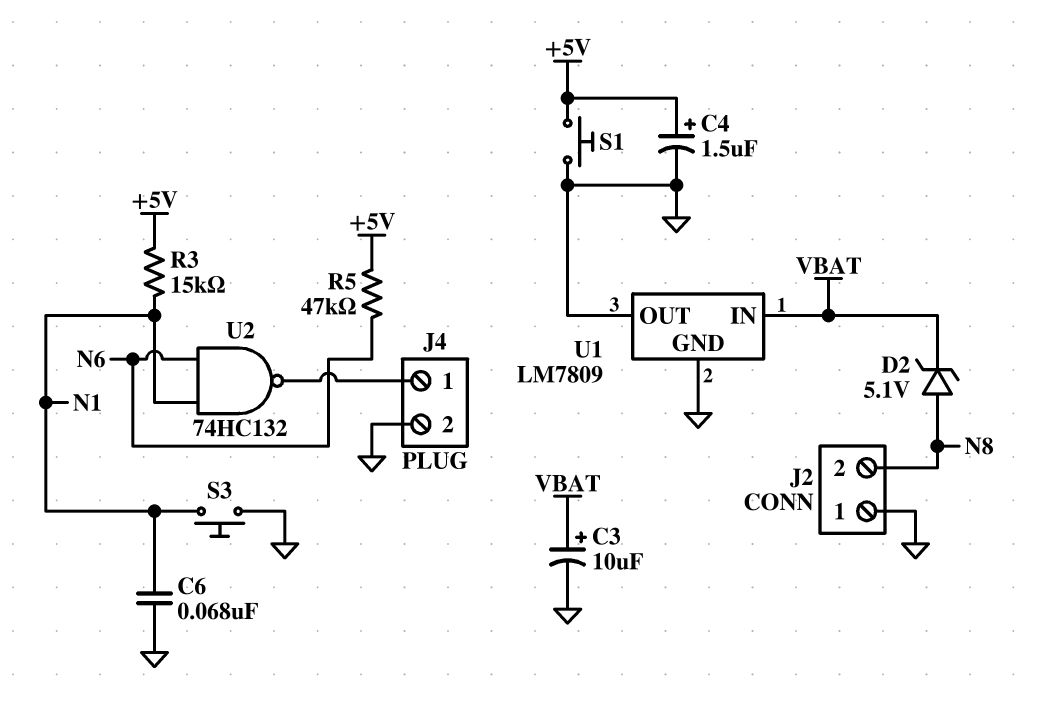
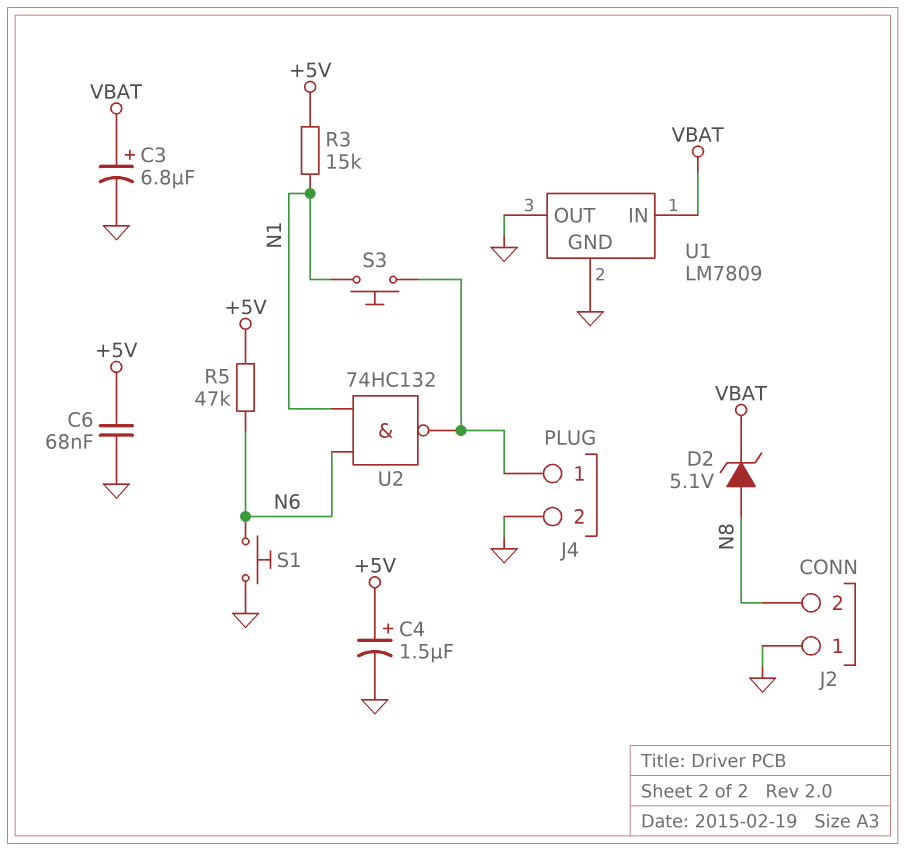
C3: 10uF (plus VBAT, minus GND) -> 6.8uF (plus VBAT, minus GND)
C6: 68nF (GND, N1) -> 68nF (+5V, GND)
S1: button (+5V, GND) -> button (GND, N6)
S3: button (GND, N1) -> button (J4/1, N1)

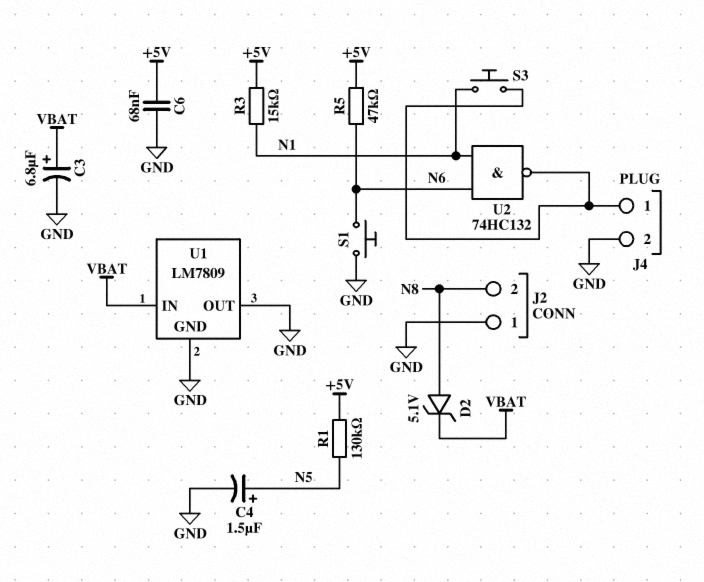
C4: 1.5uF (plus +5V, minus GND) -> 1.5uF (plus N5, minus GND)
R1: none -> 130k (+5V, N5)

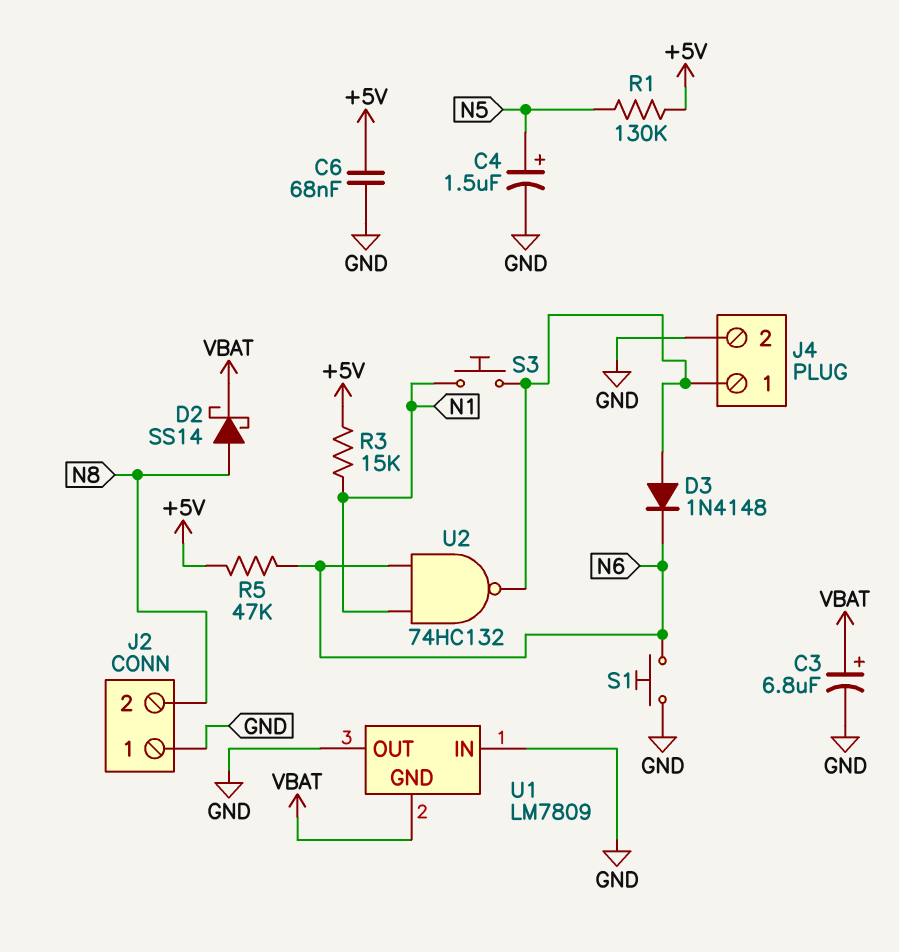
D2: zener 5.1V (A N8, K VBAT) -> schottky SS14 (A N8, K VBAT)
D3: none -> diode 1N4148 (A J4/1, K N6)
U1 pin GND: GND -> VBAT
U1 pin IN: VBAT -> GND

